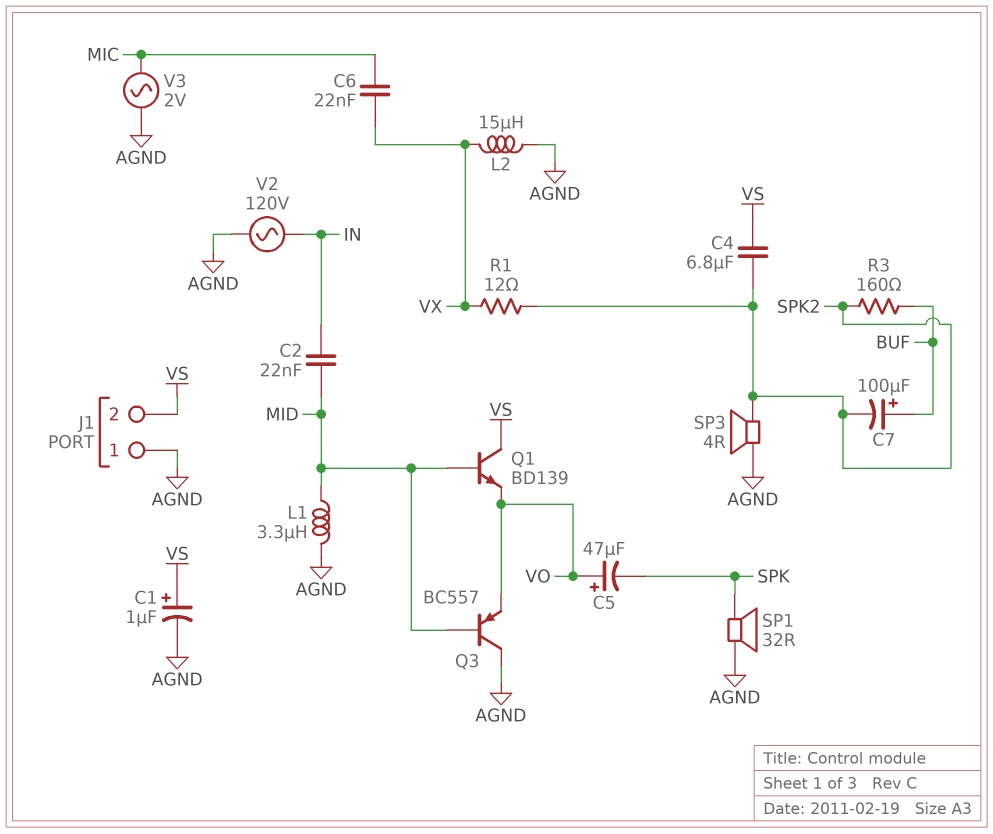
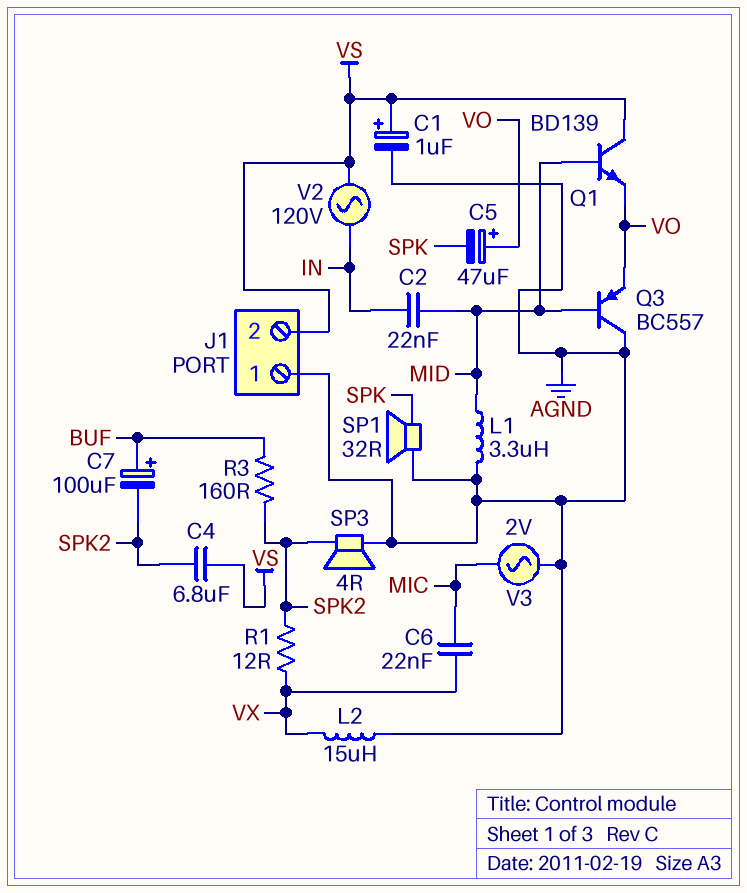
V2: AC 120V (AGND, IN) -> AC 120V (IN, VS)

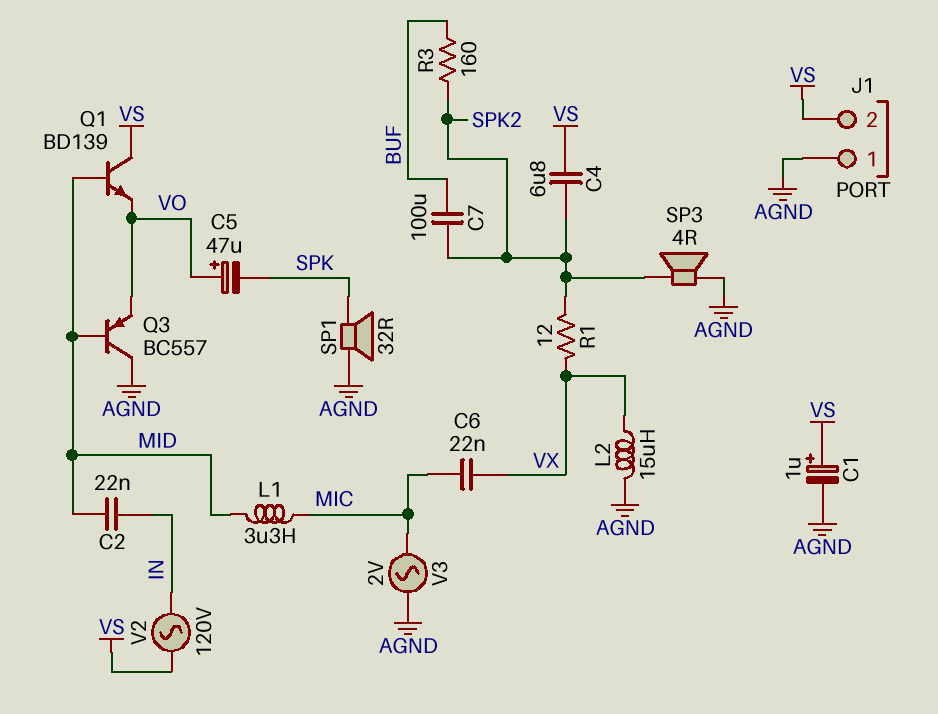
C7: 100uF (plus BUF, minus SPK2) -> 100uF (BUF, SPK2)
L1: 3.3uH (AGND, MID) -> 3.3uH (MIC, MID)

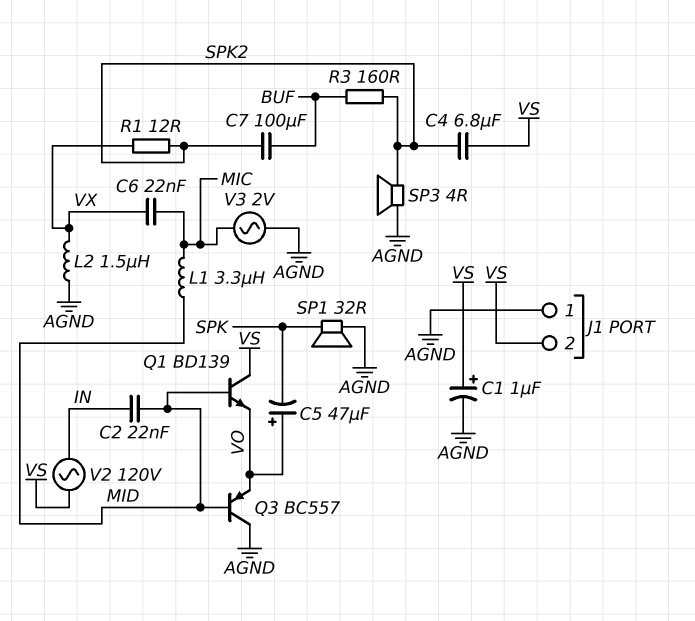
L2: 15uH (AGND, VX) -> 1.5uH (AGND, VX)

